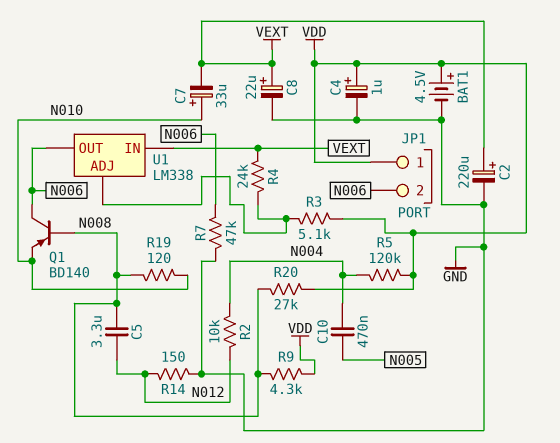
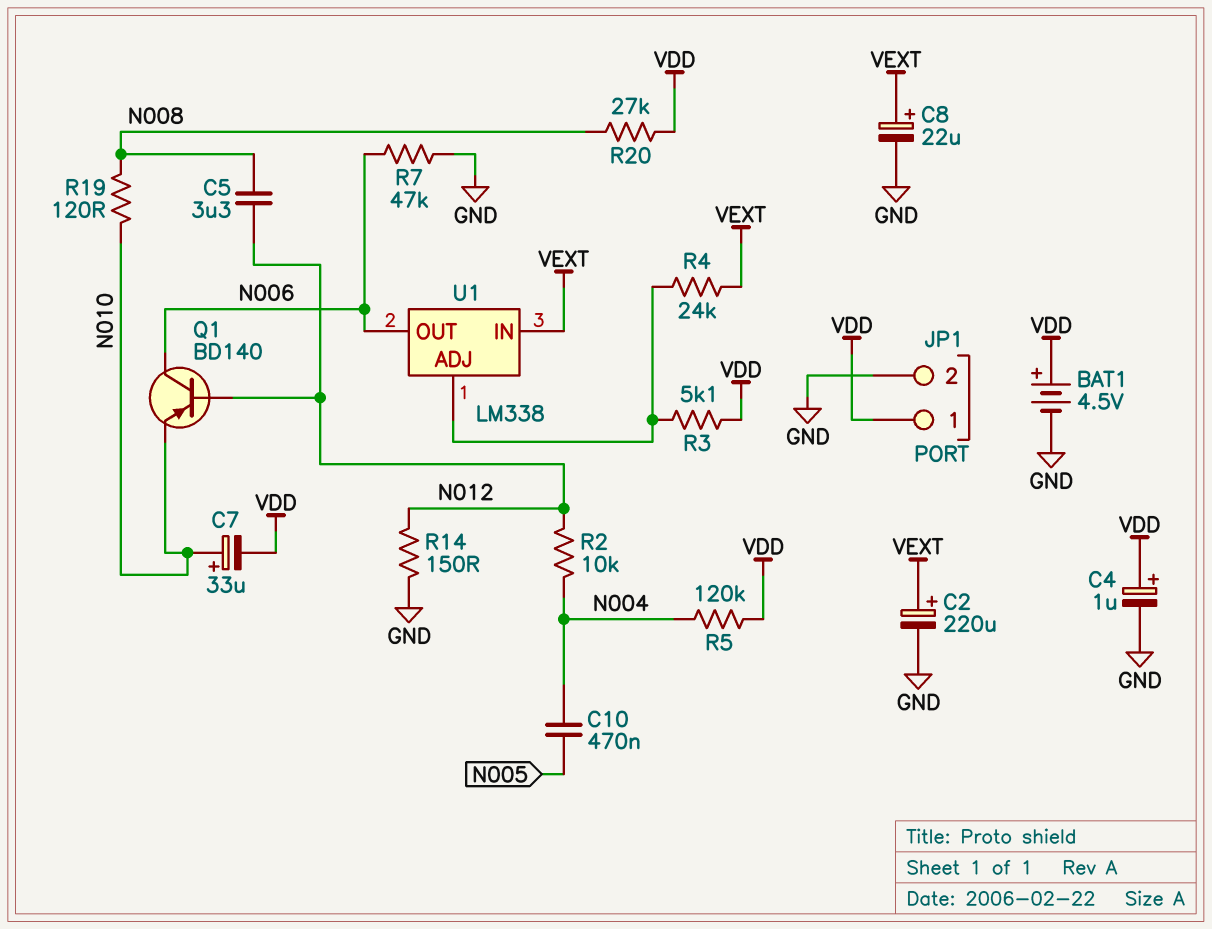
C7: 33uF (plus N010, minus VEXT) -> 33uF (plus N010, minus VDD)
JP1 pin 2: N006 -> GND
Q1: PNP BD140 (B N008, C N006, E N010) -> PNP BD140 (B N012, C N006, E N010)
R9: 4.3k (N008, VDD) -> none

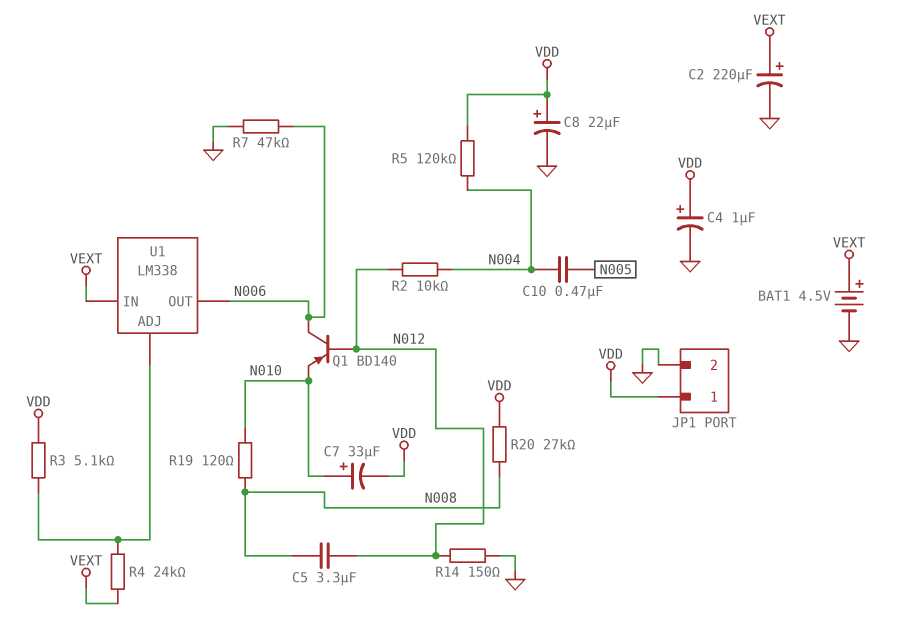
BAT1: 4.5V (plus VDD, minus GND) -> 4.5V (plus VEXT, minus GND)
C8: 22uF (plus VEXT, minus GND) -> 22uF (plus VDD, minus GND)

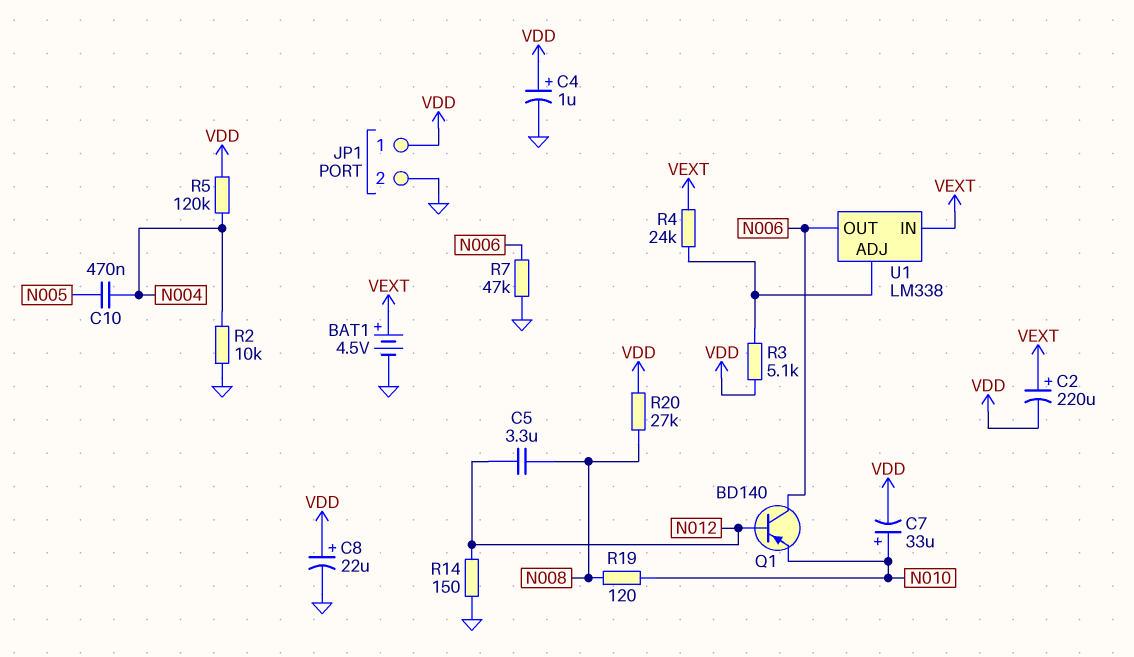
C2: 220uF (plus VEXT, minus GND) -> 220uF (plus VEXT, minus VDD)
R2: 10k (N004, N012) -> 10k (GND, N004)

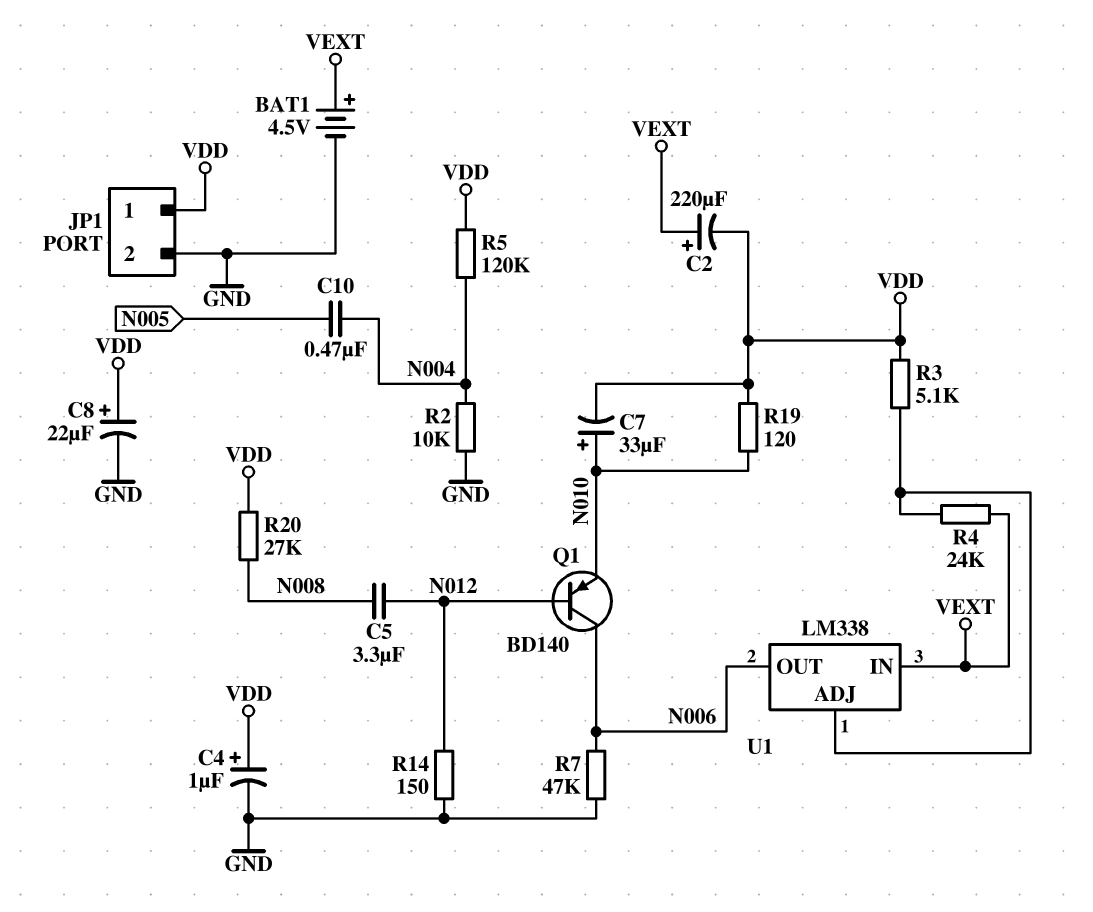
R19: 120 (N008, N010) -> 120 (N010, VDD)

